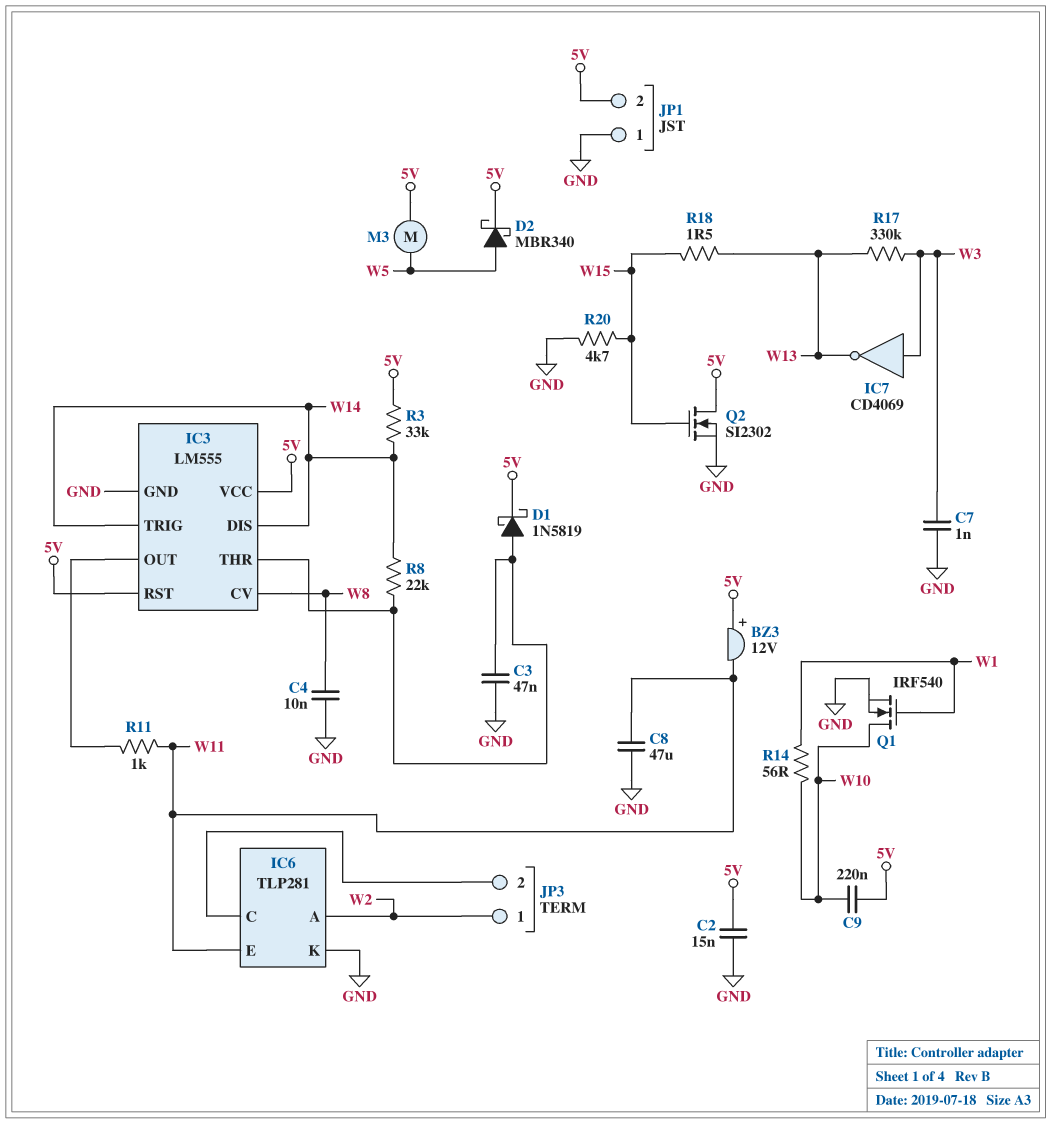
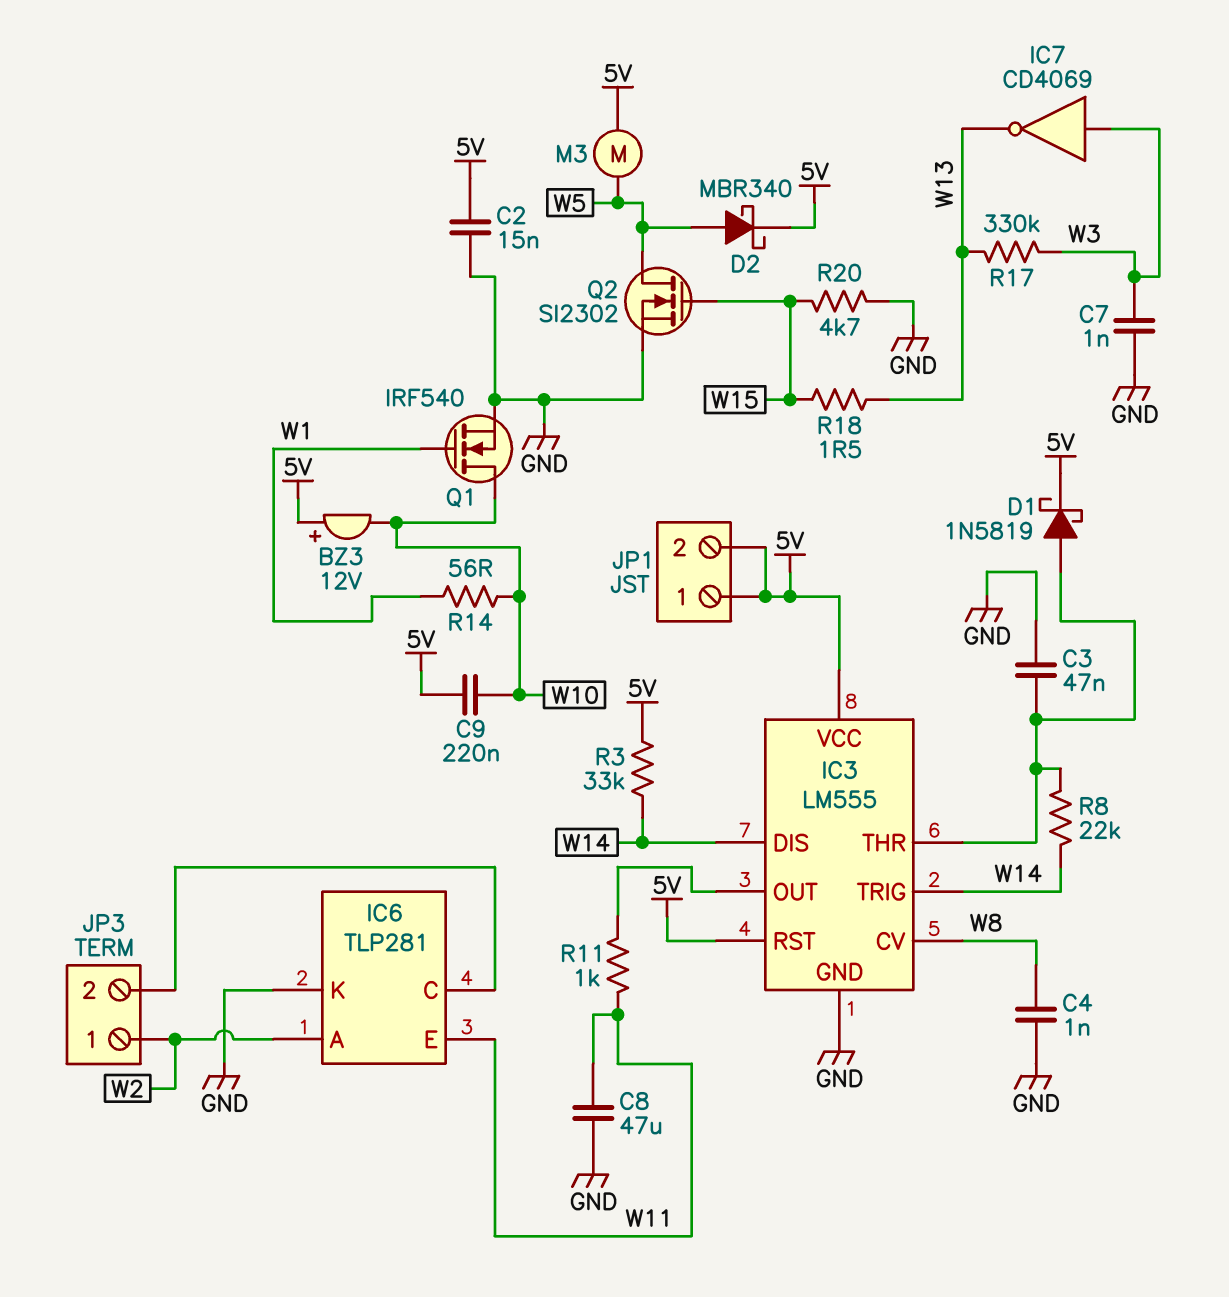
BZ3: buzzer 12V (plus 5V, minus W11) -> buzzer 12V (plus 5V, minus W10)
C4: 10nF (GND, W8) -> 1nF (GND, W8)
JP1 pin 1: GND -> 5V
Q2: NMOS SI2302 (G W15, D 5V, S GND) -> NMOS SI2302 (G W15, D W5, S GND)

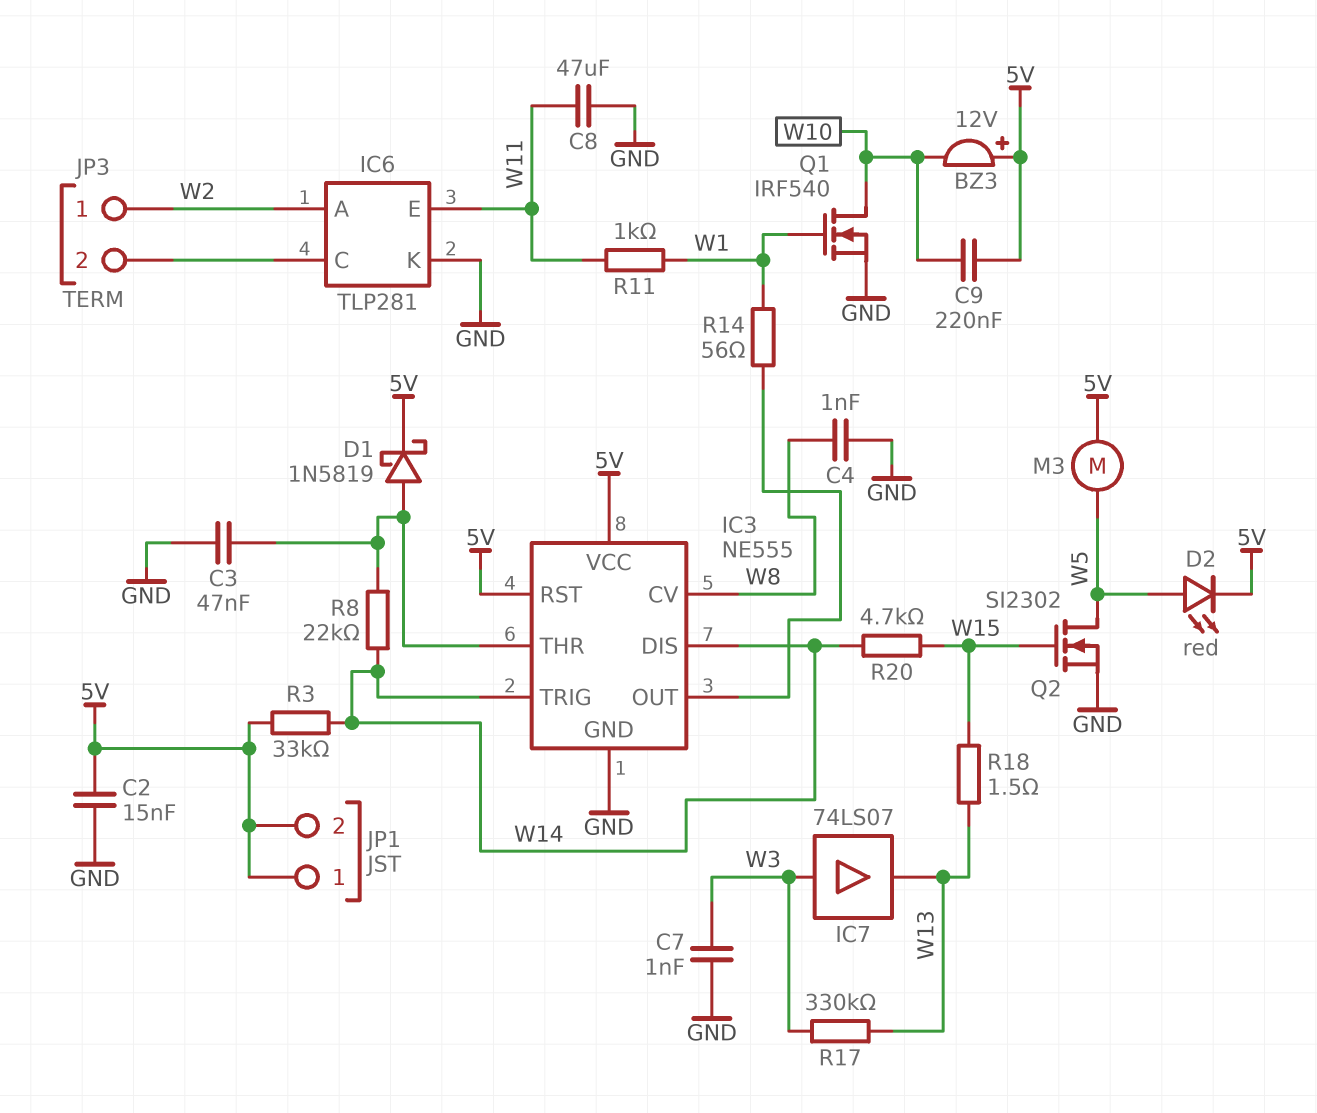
D2: schottky MBR340 (A W5, K 5V) -> LED red (A W5, K 5V)
IC3: LM555 -> NE555
IC7: NOT CD4069 (in W3, out W13) -> buffer 74LS07 (in W3, out W13)
R11: 1k (IC3/OUT, W11) -> 1k (W1, W11)
R14: 56 (W1, W10) -> 56 (IC3/OUT, W1)
R20: 4.7k (GND, W15) -> 4.7k (W14, W15)

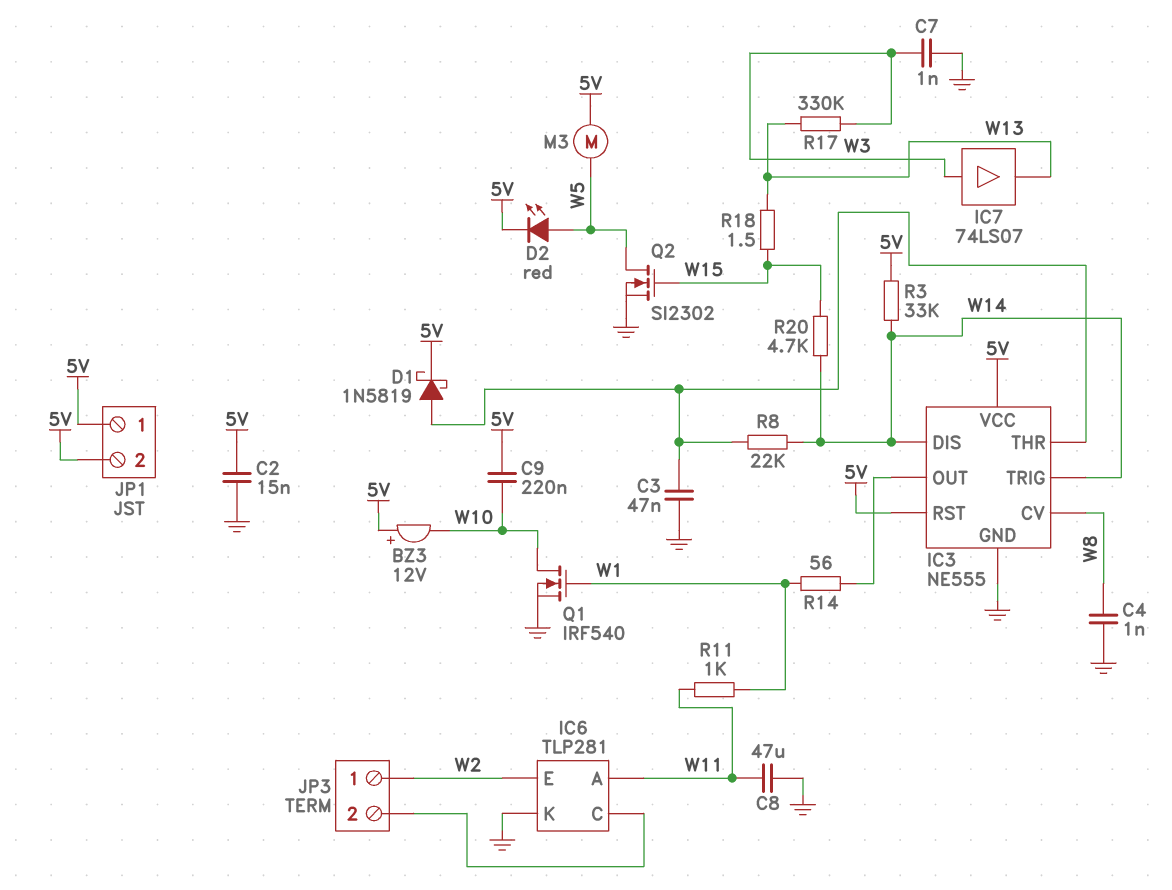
IC6 pin A: W2 -> W11
IC6 pin E: W11 -> W2

